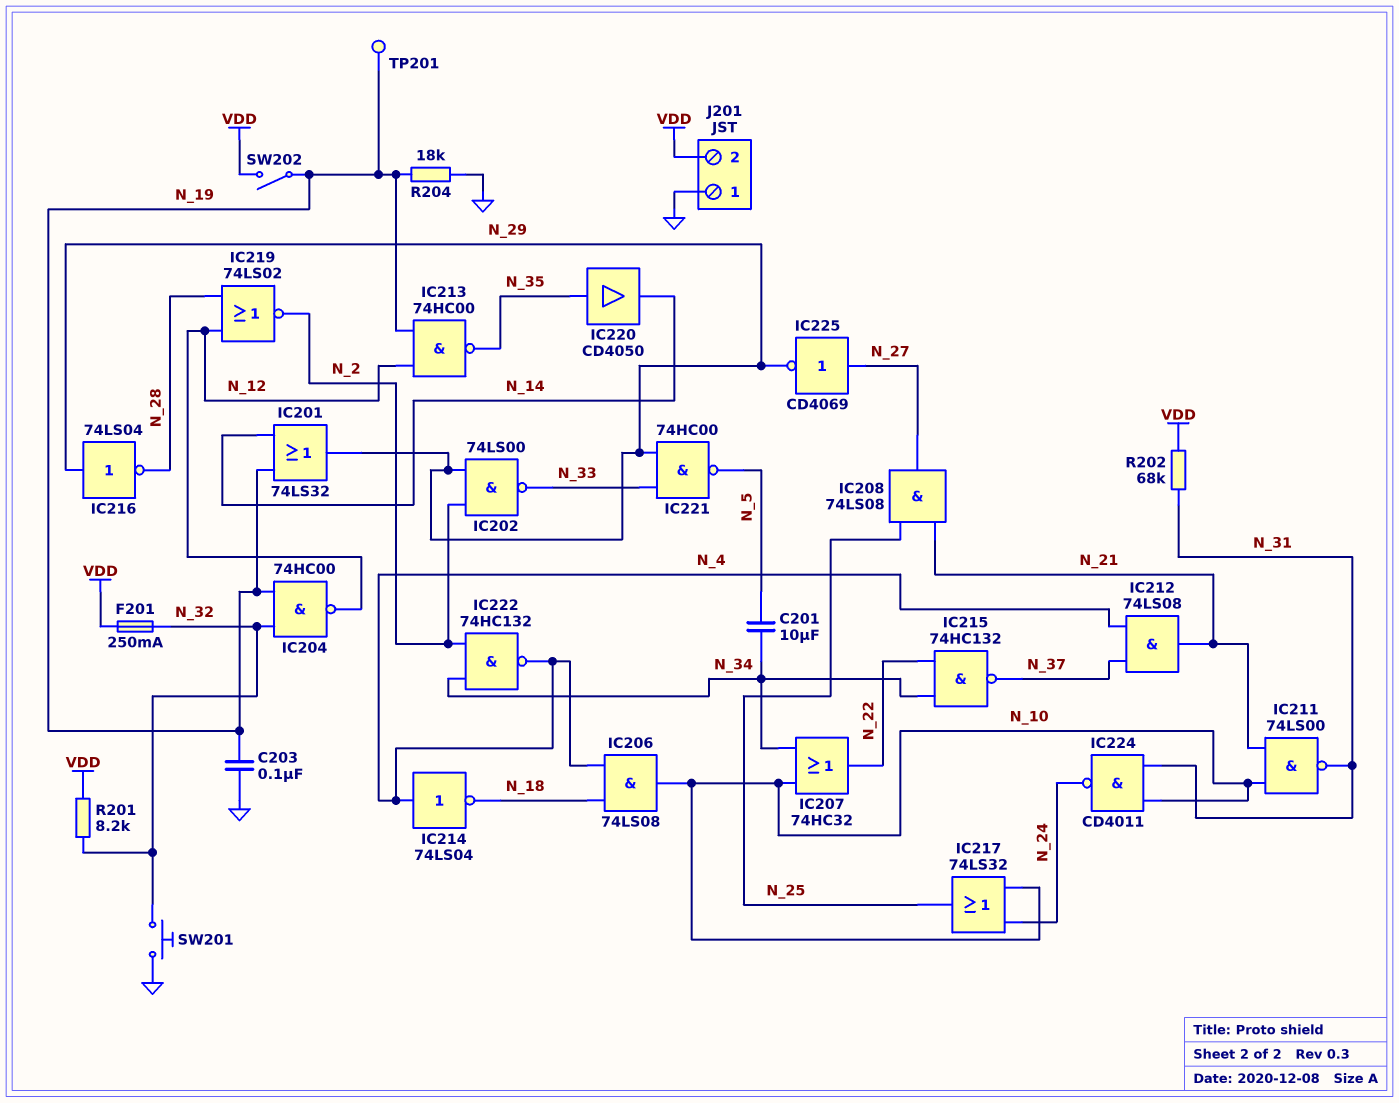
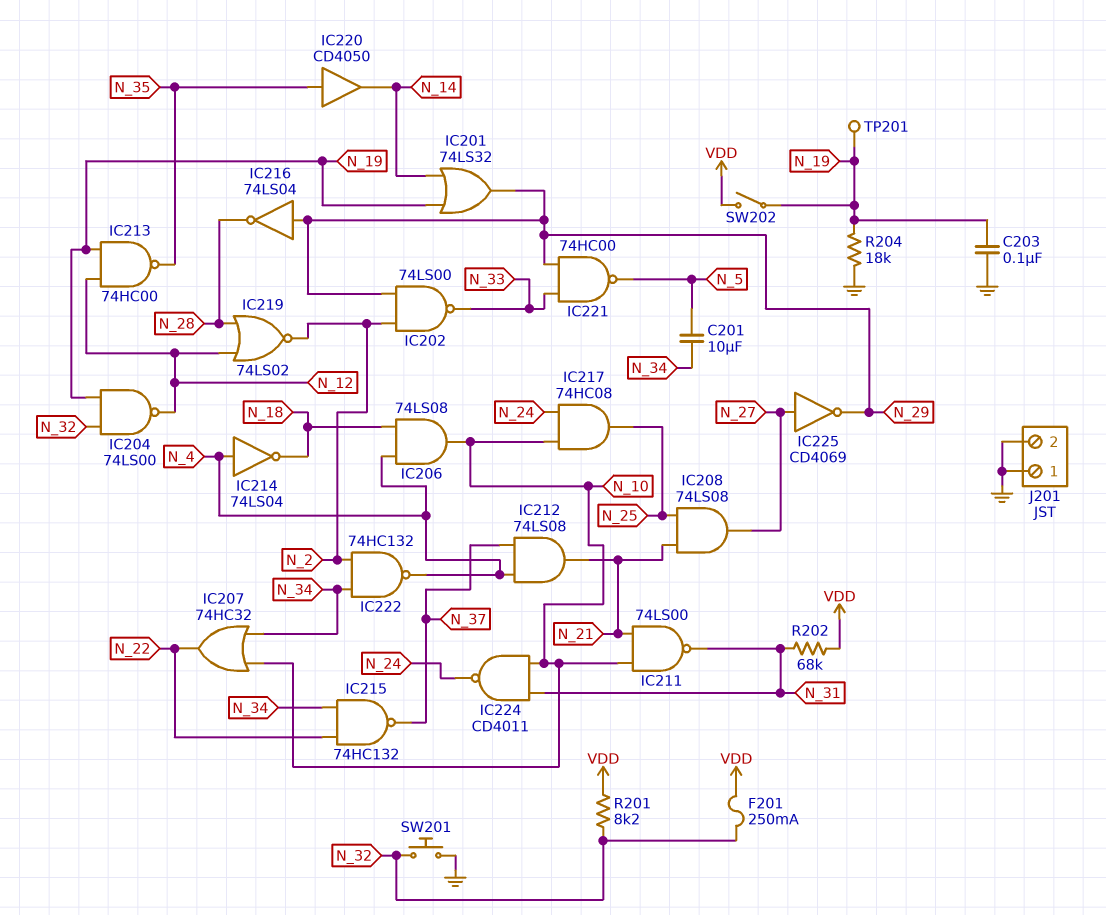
IC204: NAND 74HC00 (in N_19, in N_32, out N_12) -> NAND 74LS00 (in N_19, in N_32, out N_12)
IC217: OR 74LS32 (in N_10, in N_24, out N_25) -> AND 74HC08 (in N_10, in N_24, out N_25)
J201 pin 2: VDD -> GND

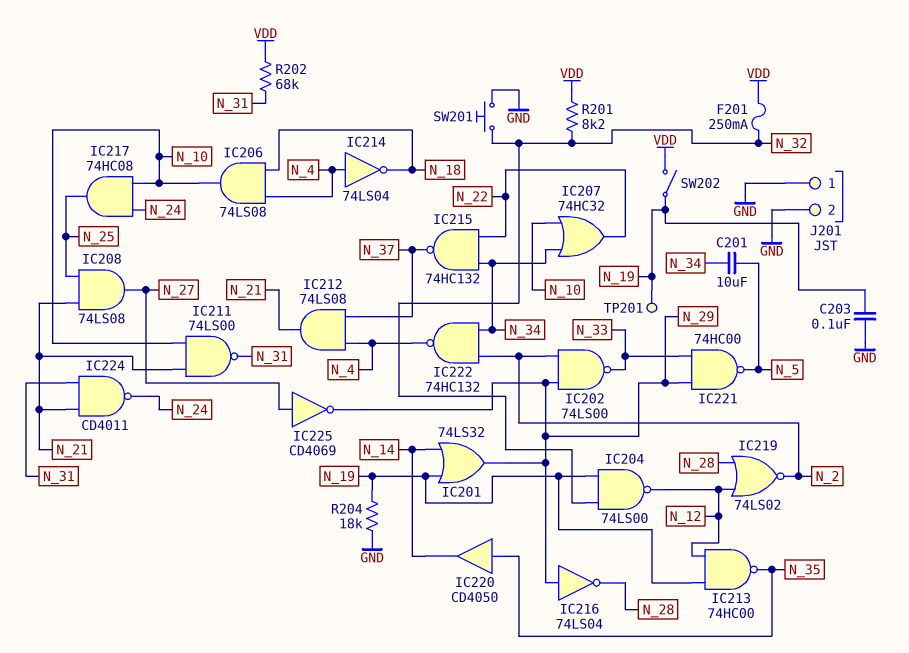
IC224: NAND CD4011 (in N_10, in N_31, out N_24) -> NAND CD4011 (in N_21, in N_31, out N_24)

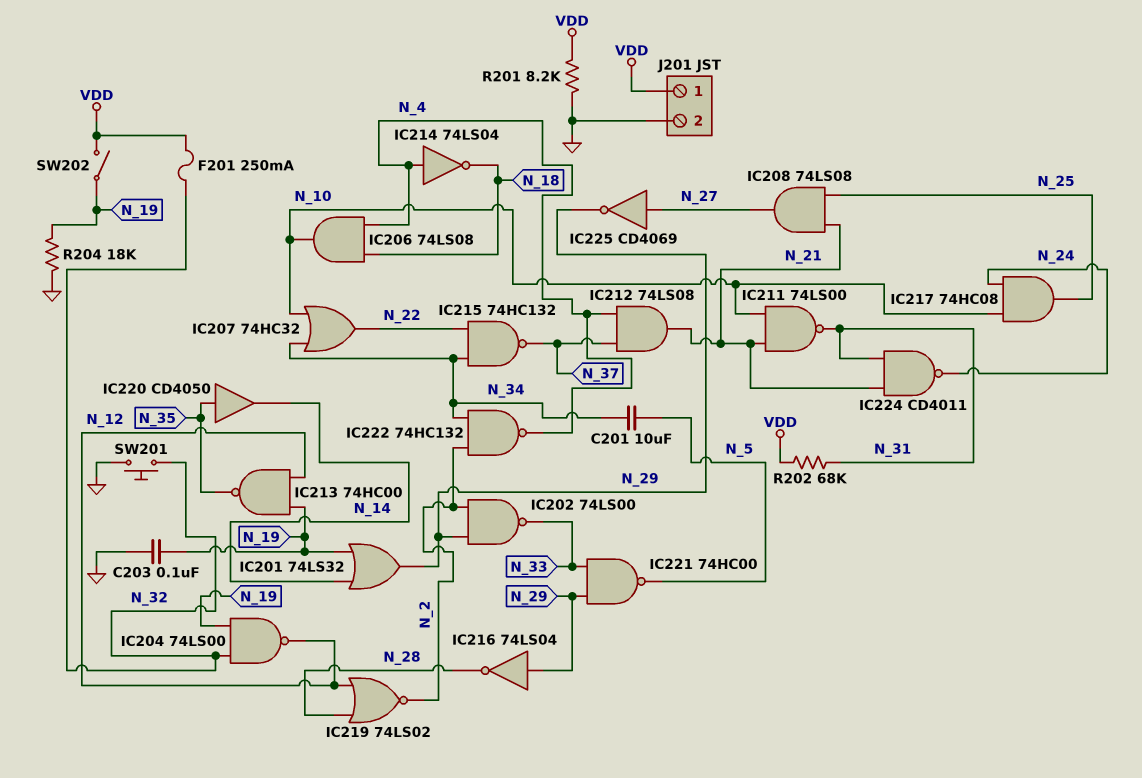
J201 pin 1: GND -> VDD
R201: 8.2k (N_32, VDD) -> 8.2k (GND, VDD)
TP201: test point (N_19) -> none

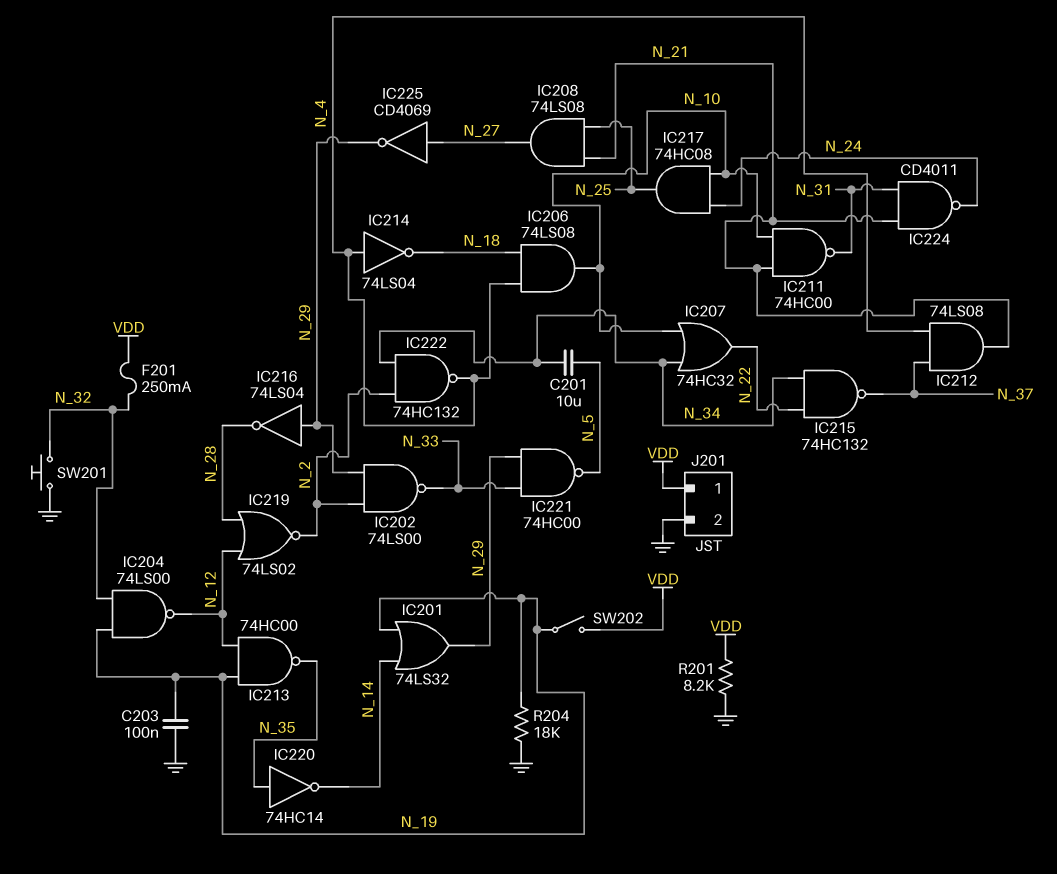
IC211: NAND 74LS00 (in N_10, in N_21, out N_31) -> NAND 74HC00 (in N_10, in N_21, out N_31)
IC220: buffer CD4050 (in N_35, out N_14) -> NOT 74HC14 (in N_35, out N_14)
R202: 68k (N_31, VDD) -> none

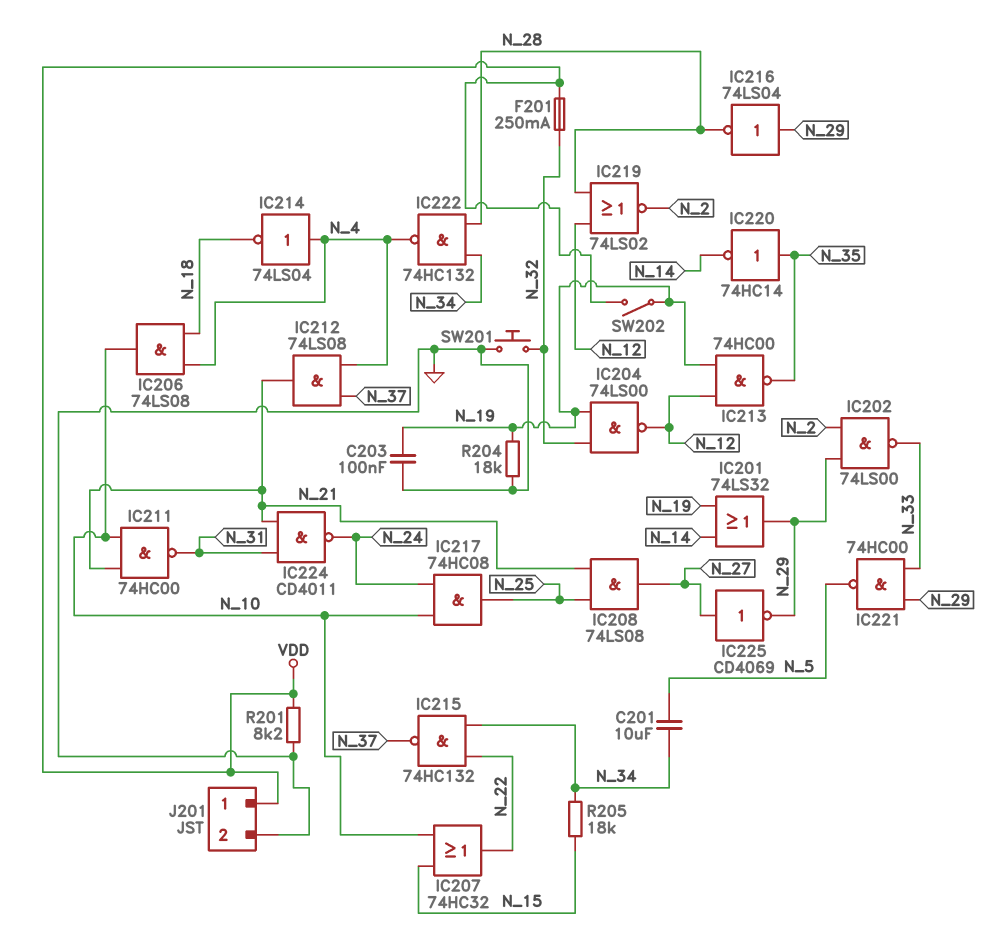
IC207: OR 74HC32 (in N_10, in N_34, out N_22) -> OR 74HC32 (in N_10, in N_15, out N_22)
IC222: NAND 74HC132 (in N_2, in N_34, out N_4) -> NAND 74HC132 (in N_28, in N_34, out N_4)
R205: none -> 18k (N_15, N_34)

